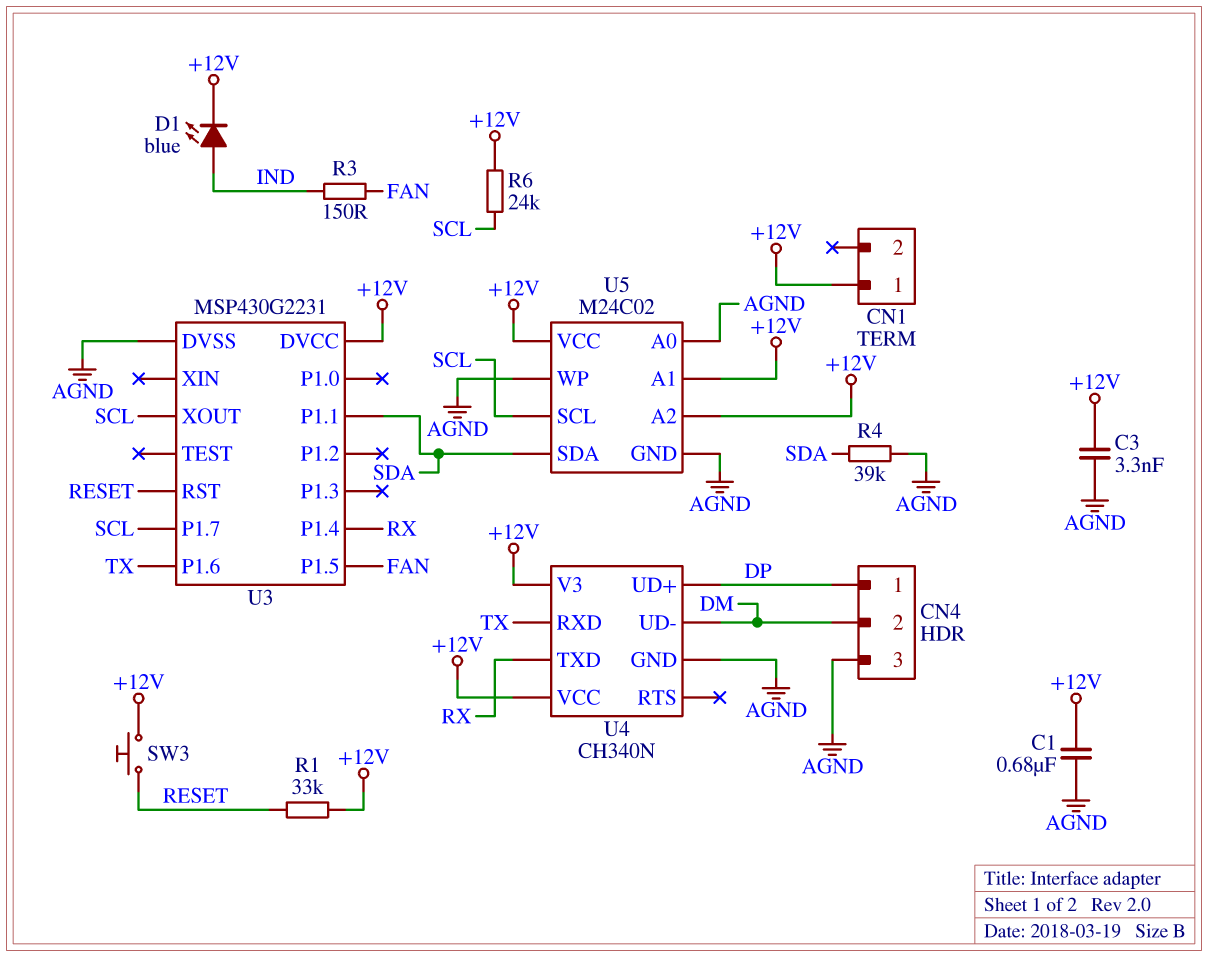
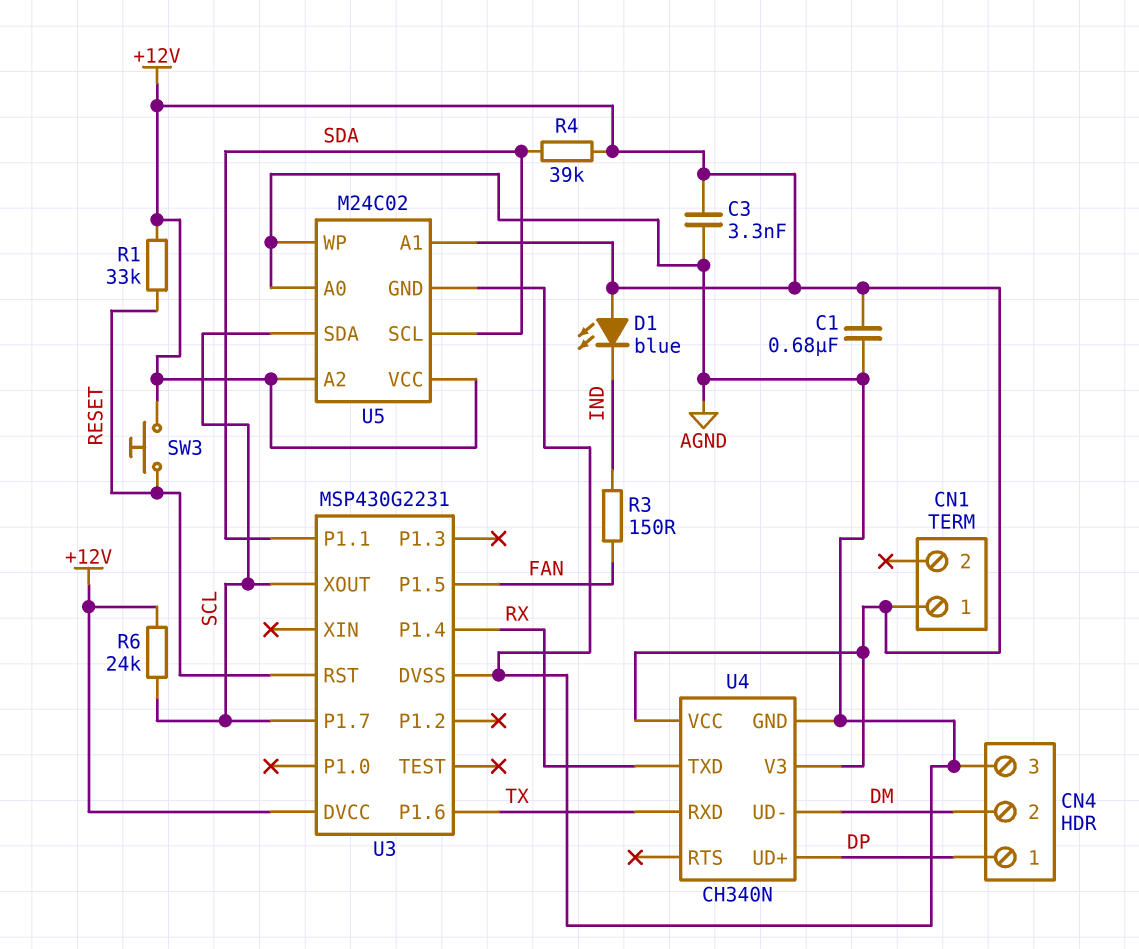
D1: LED blue (A IND, K +12V) -> LED blue (A +12V, K IND)
R4: 39k (AGND, SDA) -> 39k (+12V, SDA)
U5 pin SCL: SCL -> SDA
U5 pin SDA: SDA -> SCL

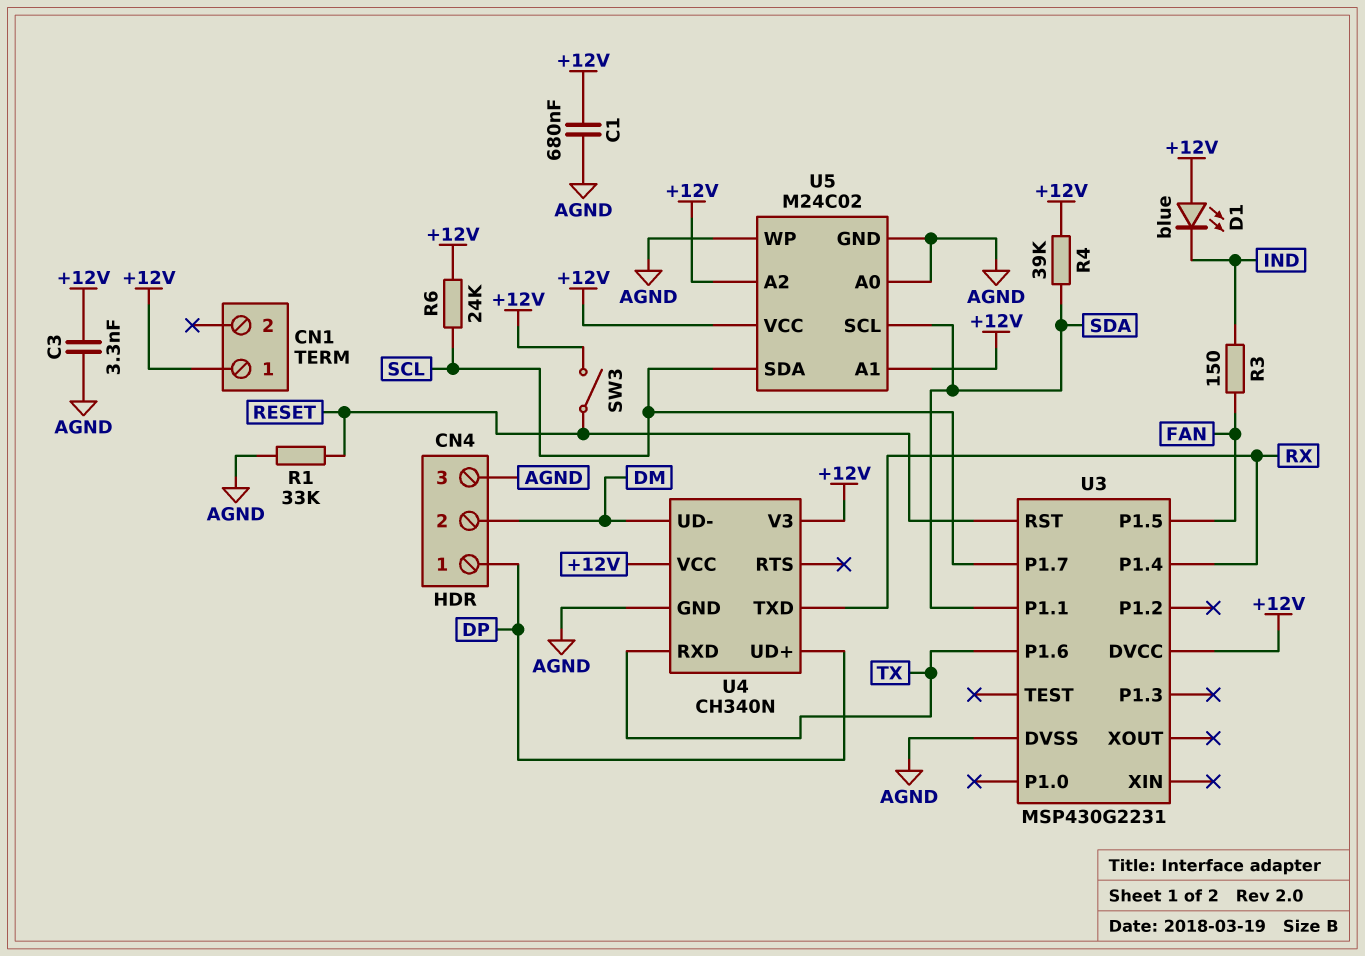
R1: 33k (+12V, RESET) -> 33k (AGND, RESET)
SW3: button (+12V, RESET) -> switch (+12V, RESET)
U3 pin XOUT: SCL -> none

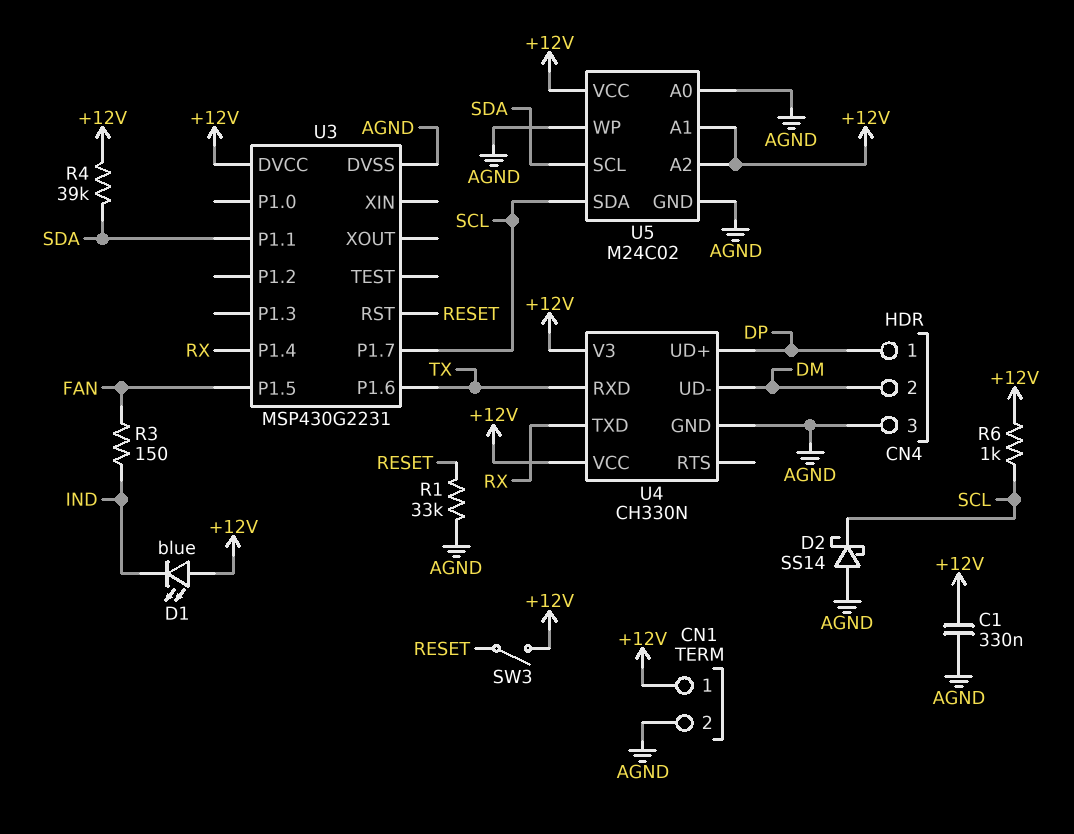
C1: 680nF (+12V, AGND) -> 330nF (+12V, AGND)
C3: 3.3nF (+12V, AGND) -> none
CN1 pin 2: none -> AGND
D2: none -> schottky SS14 (A AGND, K SCL)
R6: 24k (+12V, SCL) -> 1k (+12V, SCL)
U4: CH340N -> CH330N

